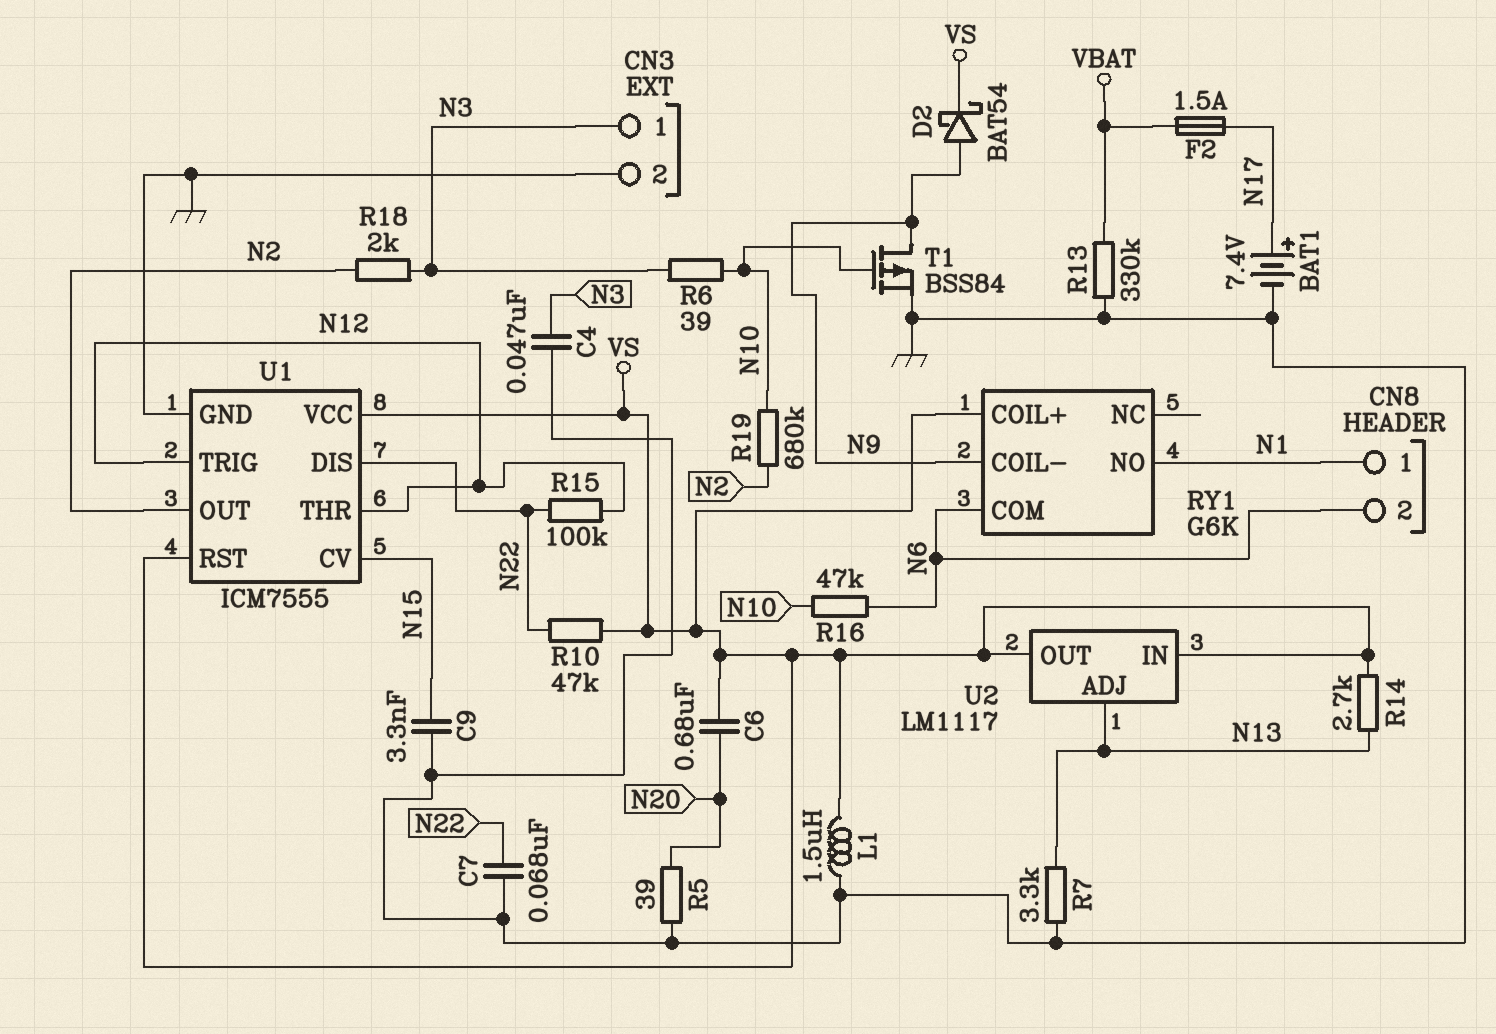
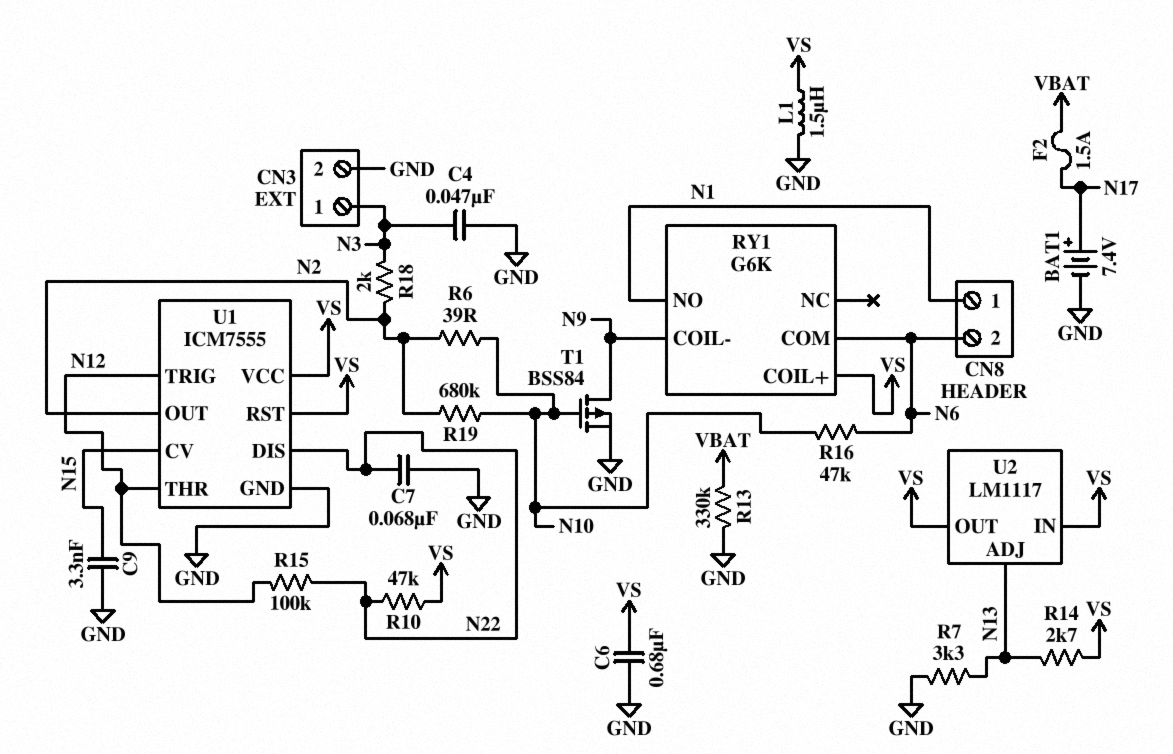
C6: 680nF (N20, VS) -> 680nF (GND, VS)
D2: schottky BAT54 (A N9, K VS) -> none
R5: 39 (GND, N20) -> none
R6: 39 (N3, N10) -> 39 (N2, N10)

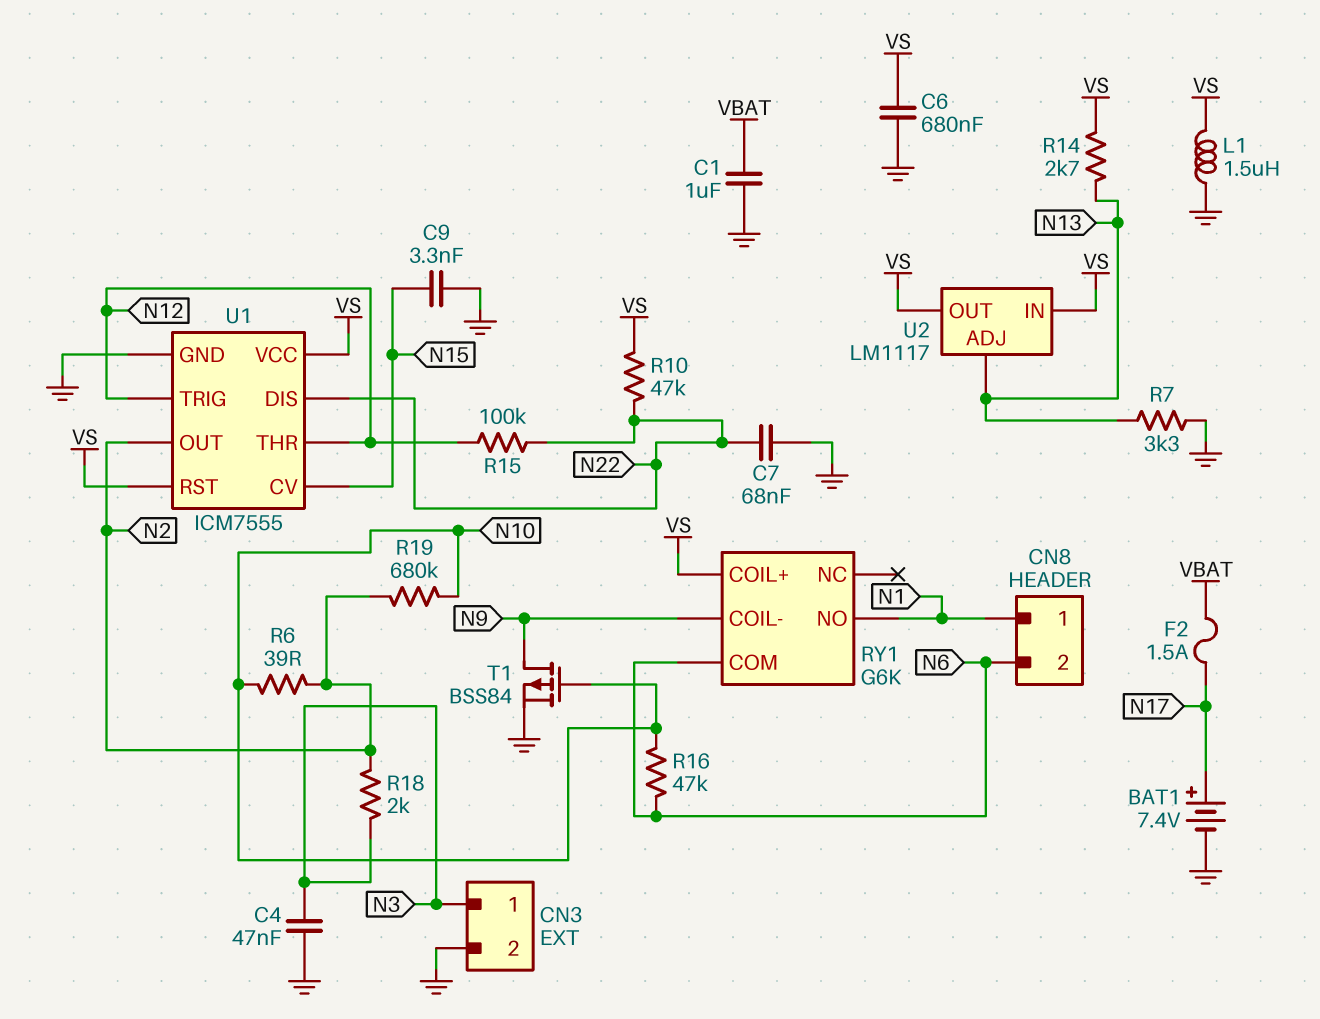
C1: none -> 1uF (GND, VBAT)
R13: 330k (GND, VBAT) -> none

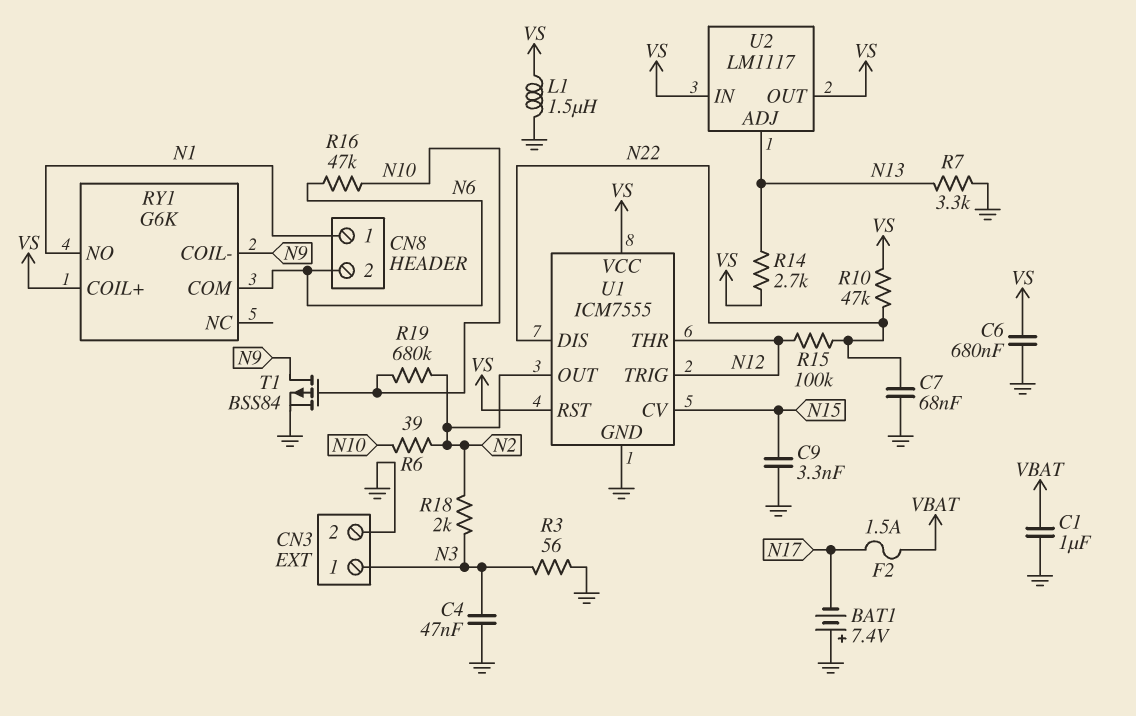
BAT1: 7.4V (plus N17, minus GND) -> 7.4V (plus GND, minus N17)
R3: none -> 56 (GND, N3)

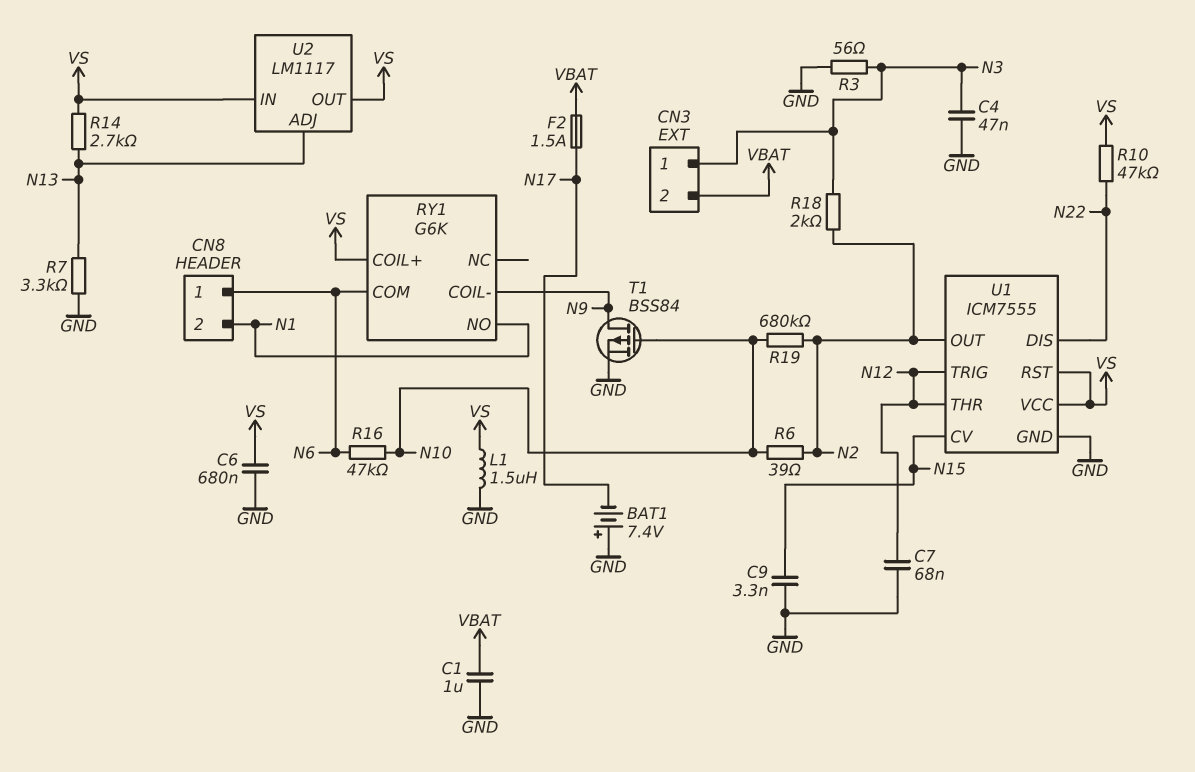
C7: 68nF (GND, N22) -> 68nF (GND, N12)
CN3 pin 2: GND -> VBAT
CN8 pin 1: N1 -> N6
CN8 pin 2: N6 -> N1
R15: 100k (N12, N22) -> none

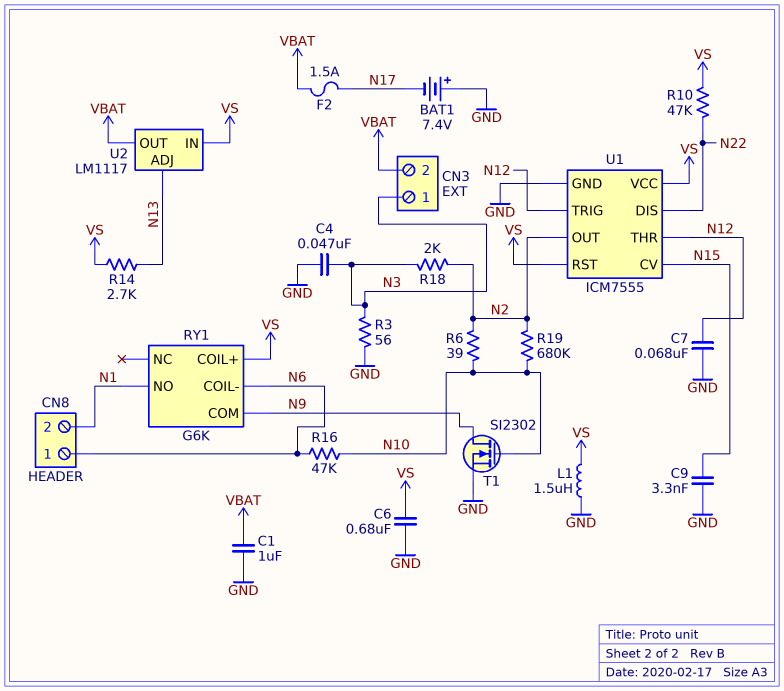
R7: 3.3k (GND, N13) -> none
RY1 pin COIL-: N9 -> N6
RY1 pin COM: N6 -> N9
T1: PMOS BSS84 (G N10, D N9, S GND) -> NMOS SI2302 (G N10, D N9, S GND)
U2 pin OUT: VS -> VBAT

